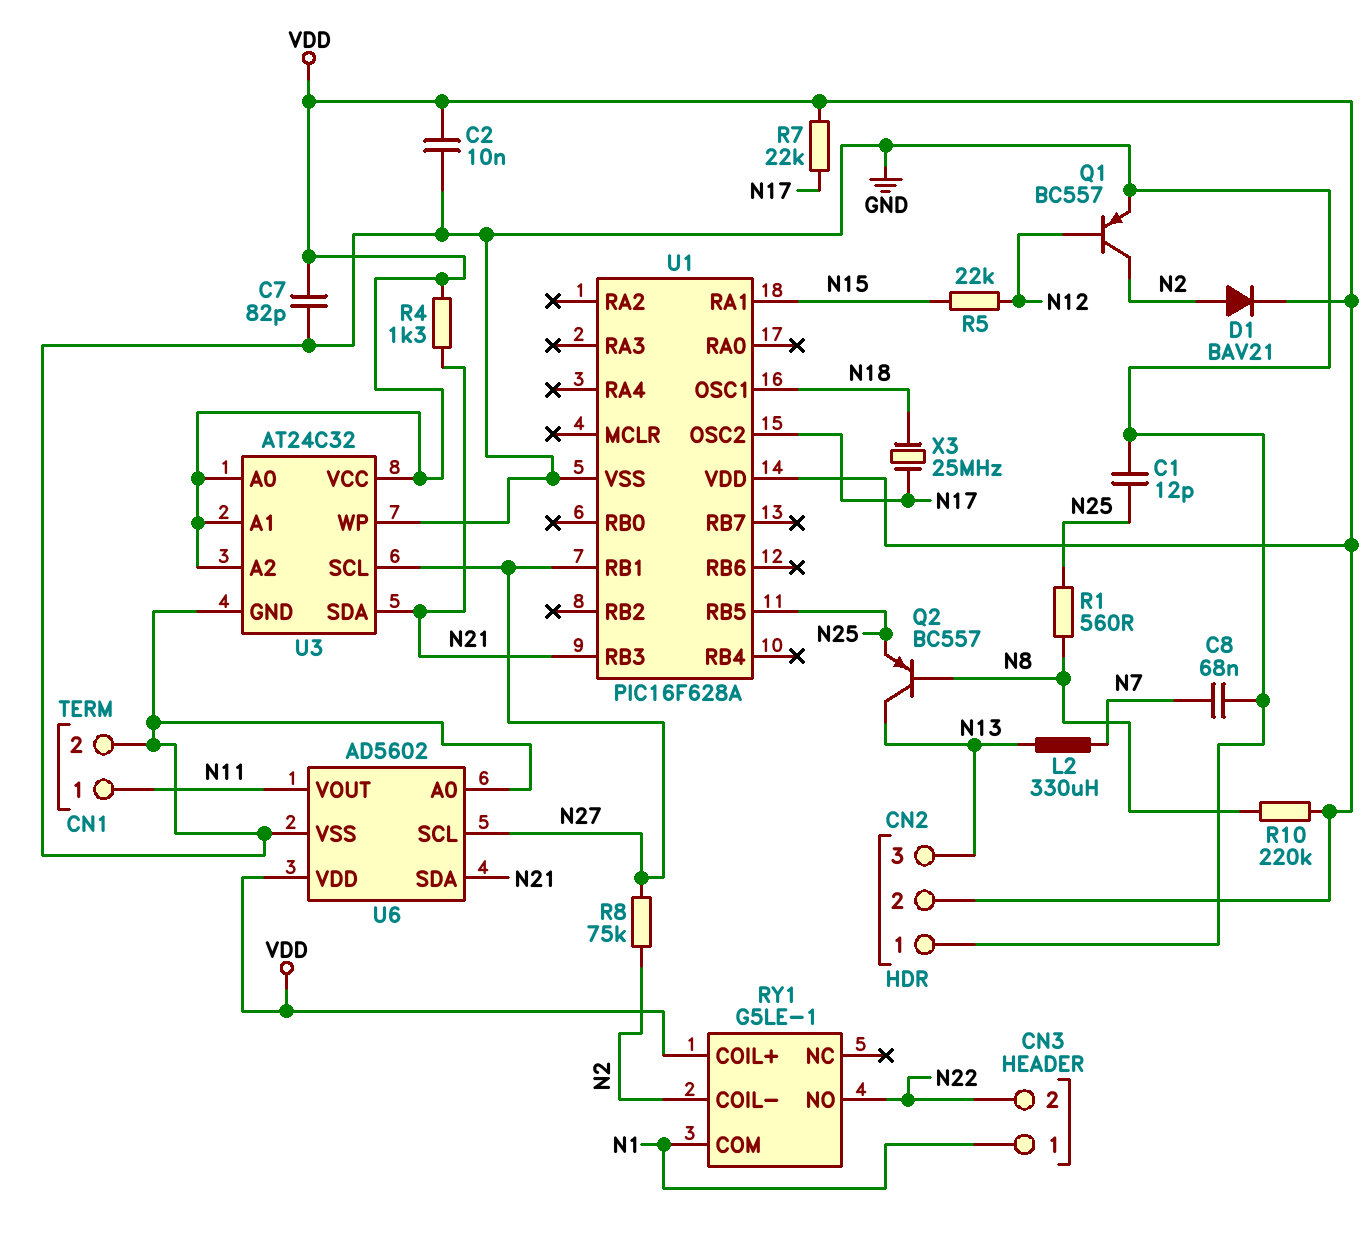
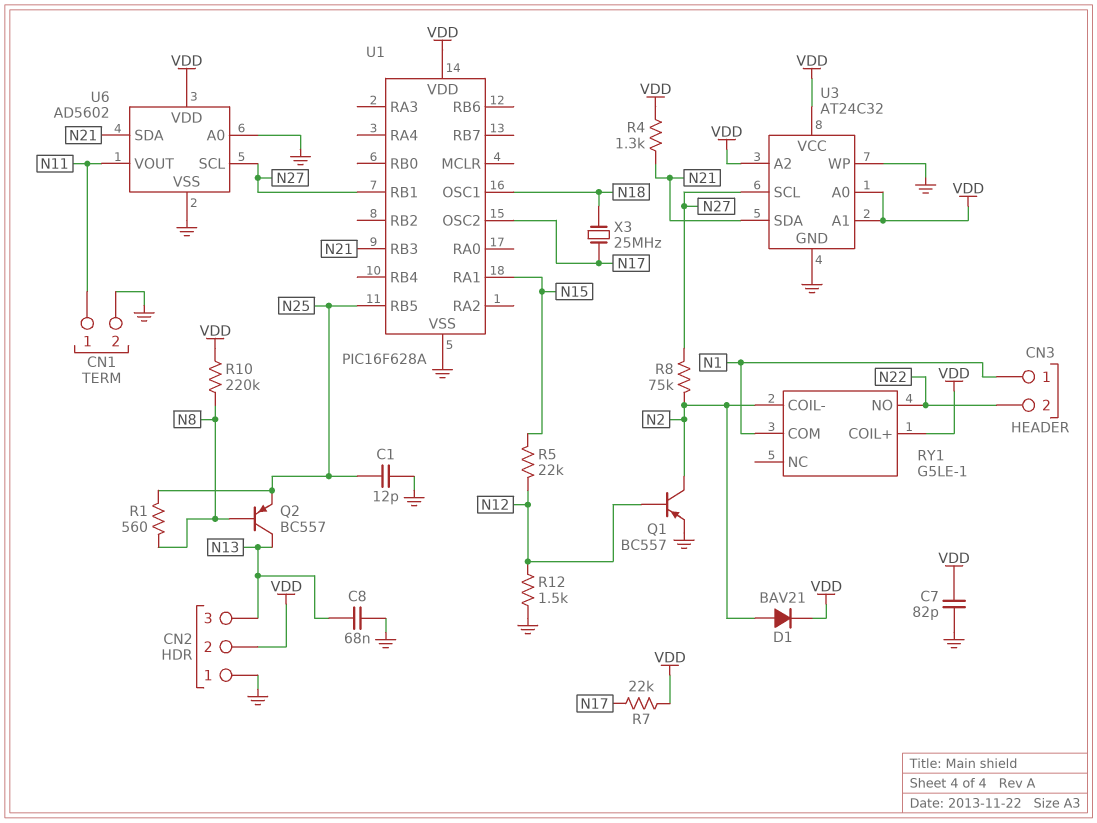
C2: 10nF (GND, VDD) -> none
C8: 68nF (GND, N7) -> 68nF (GND, N13)
L2: 330uH (N7, N13) -> none
R12: none -> 1.5k (GND, N12)

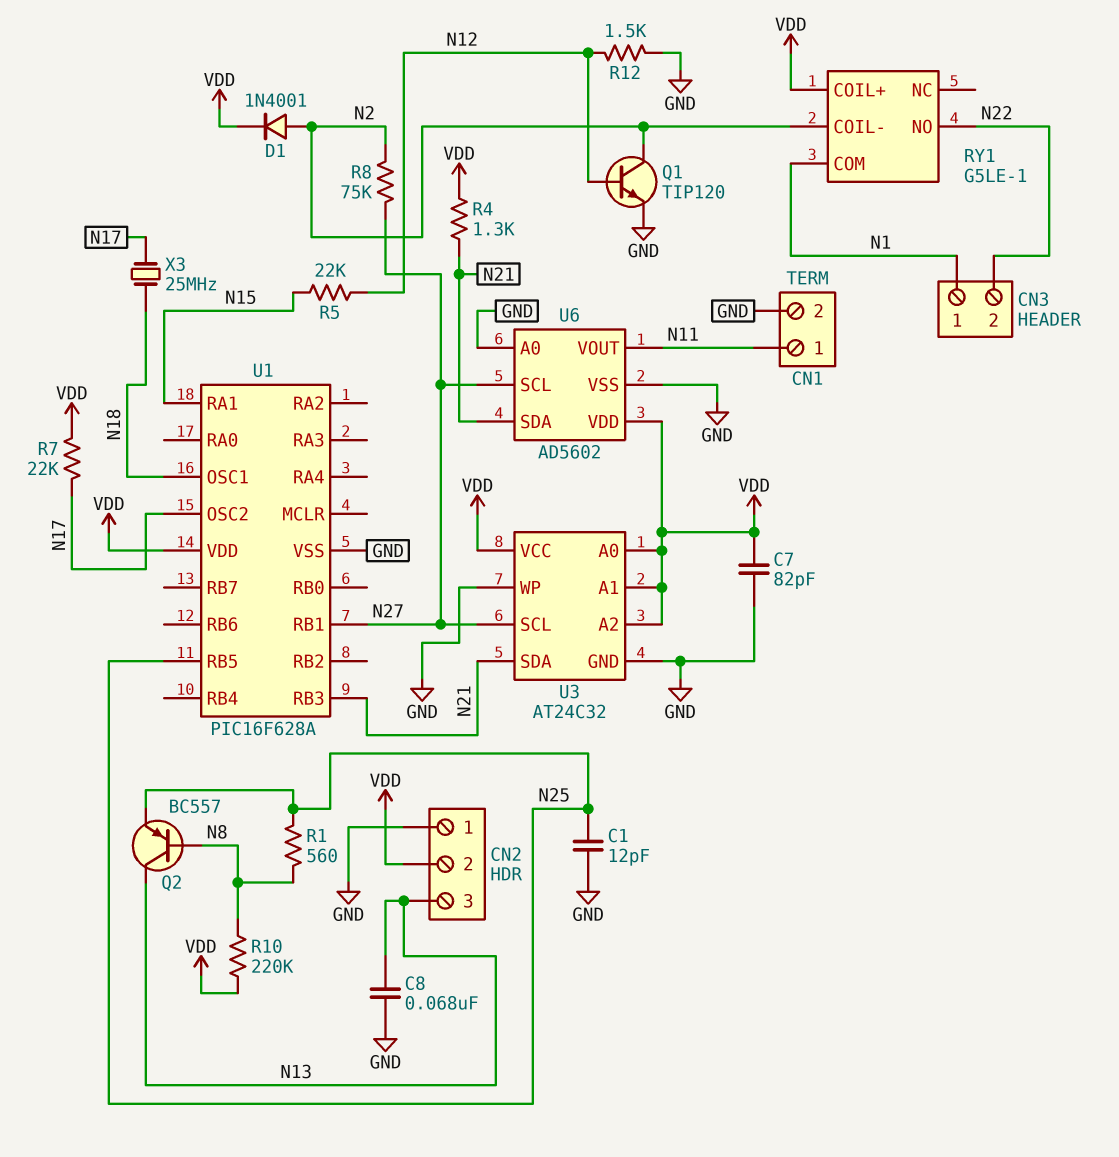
D1: diode BAV21 (A N2, K VDD) -> diode 1N4001 (A N2, K VDD)
Q1: PNP BC557 (B N12, C N2, E GND) -> NPN TIP120 (B N12, C N2, E GND)

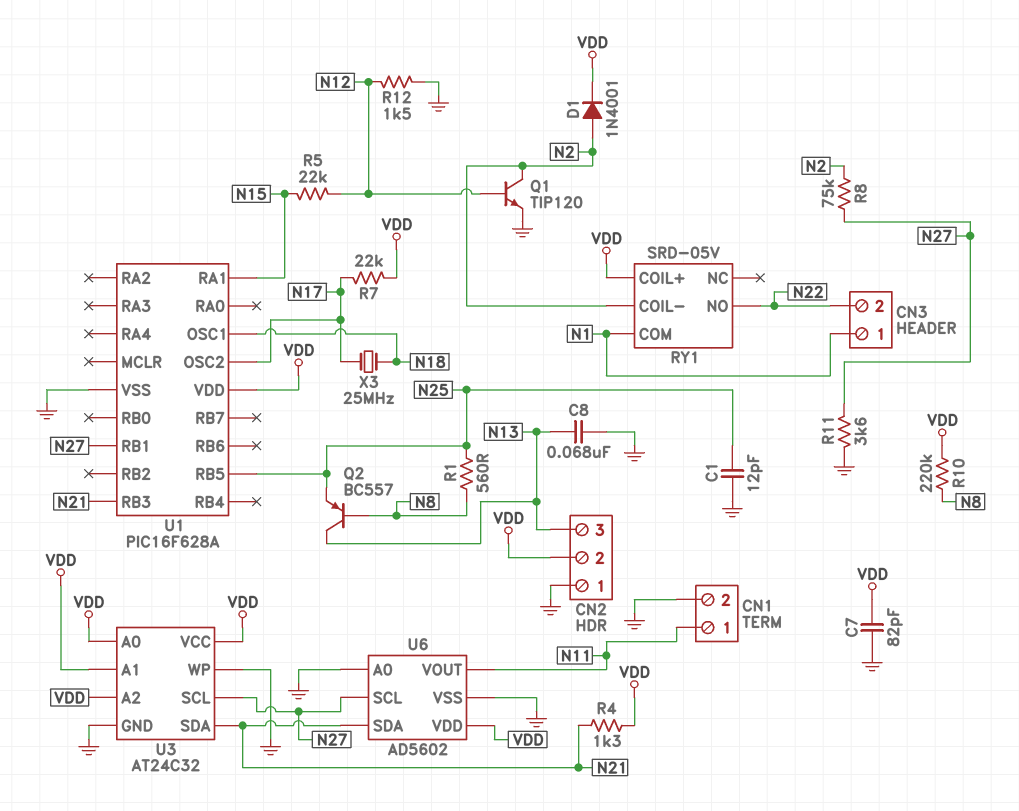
R11: none -> 3.6k (GND, N27)
RY1: G5LE-1 -> SRD-05V

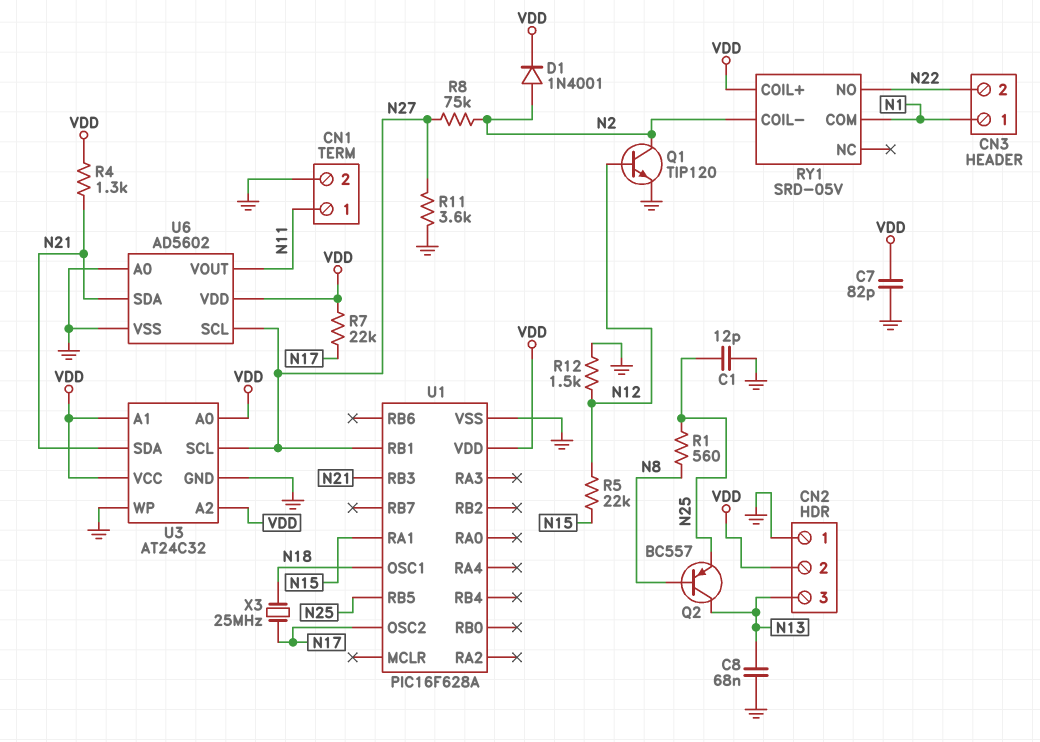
R10: 220k (N8, VDD) -> none

